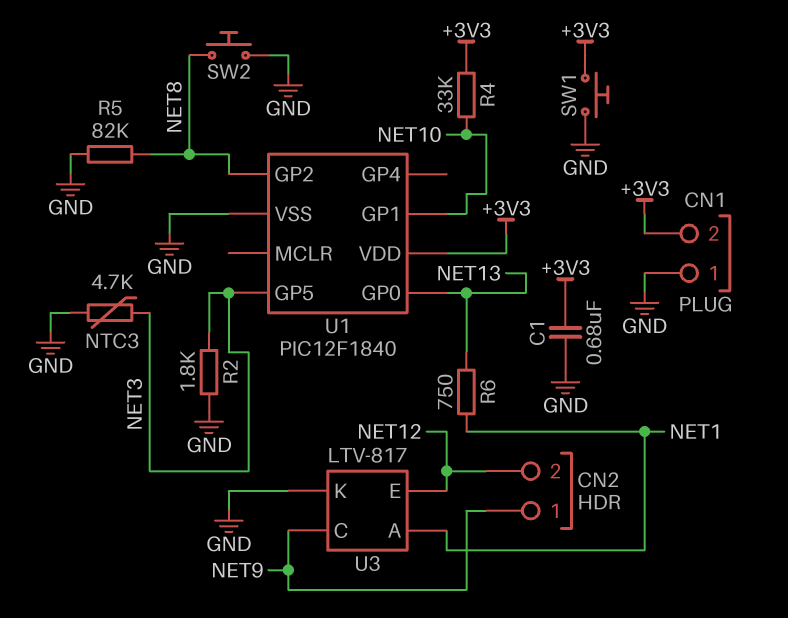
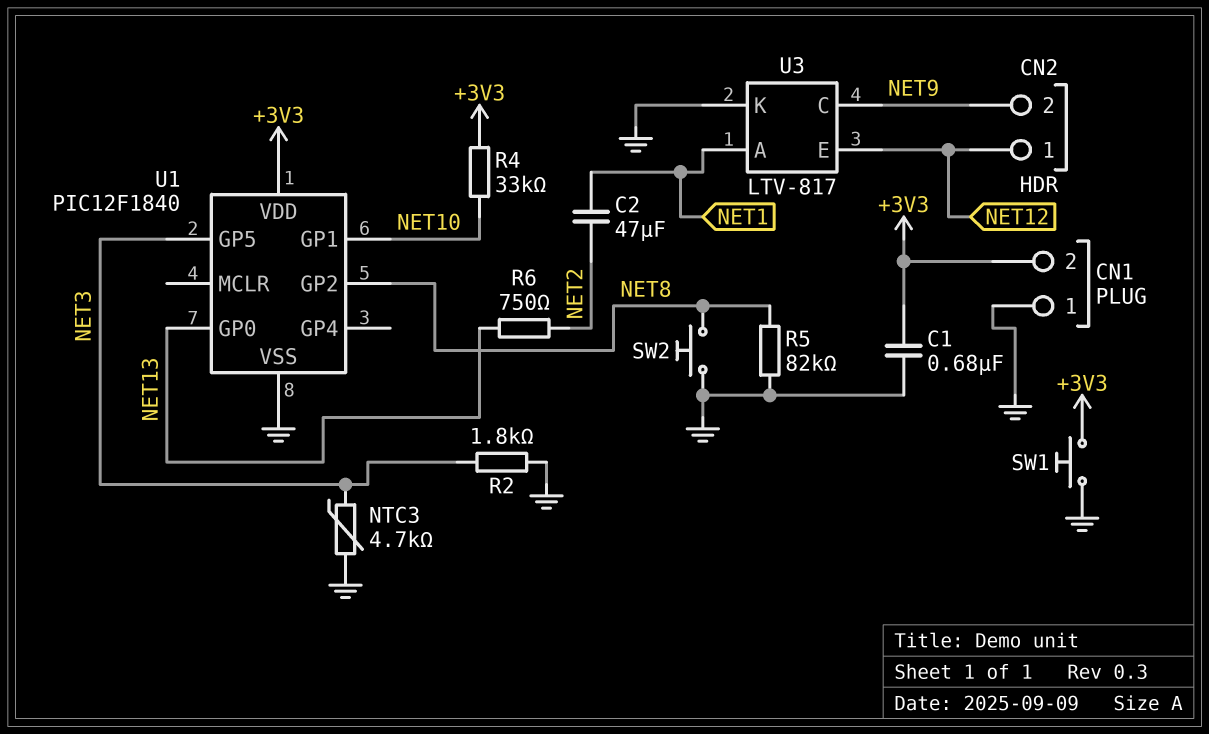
C2: none -> 47uF (NET1, NET2)
CN2 pin 1: NET9 -> NET12
CN2 pin 2: NET12 -> NET9
R6: 750 (NET1, NET13) -> 750 (NET2, NET13)

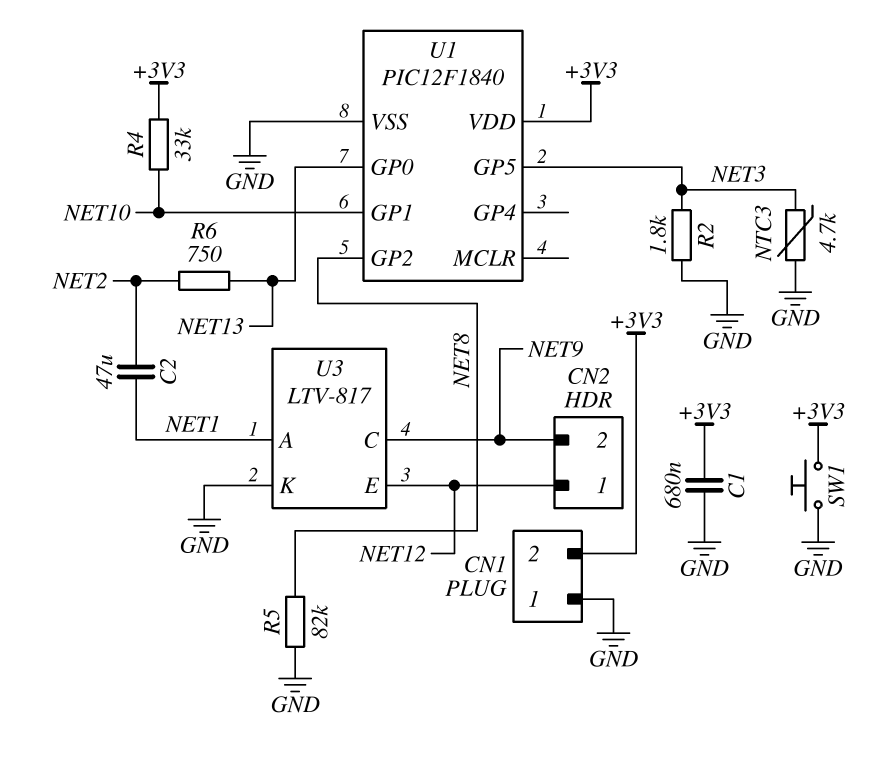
SW2: button (GND, NET8) -> none

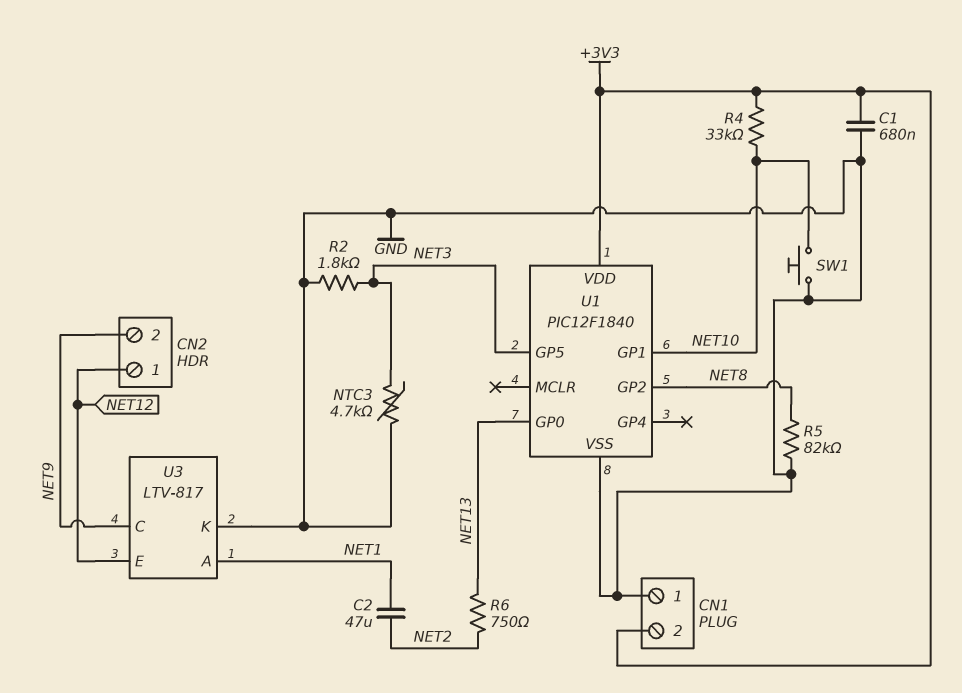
SW1: button (+3V3, GND) -> button (GND, NET10)

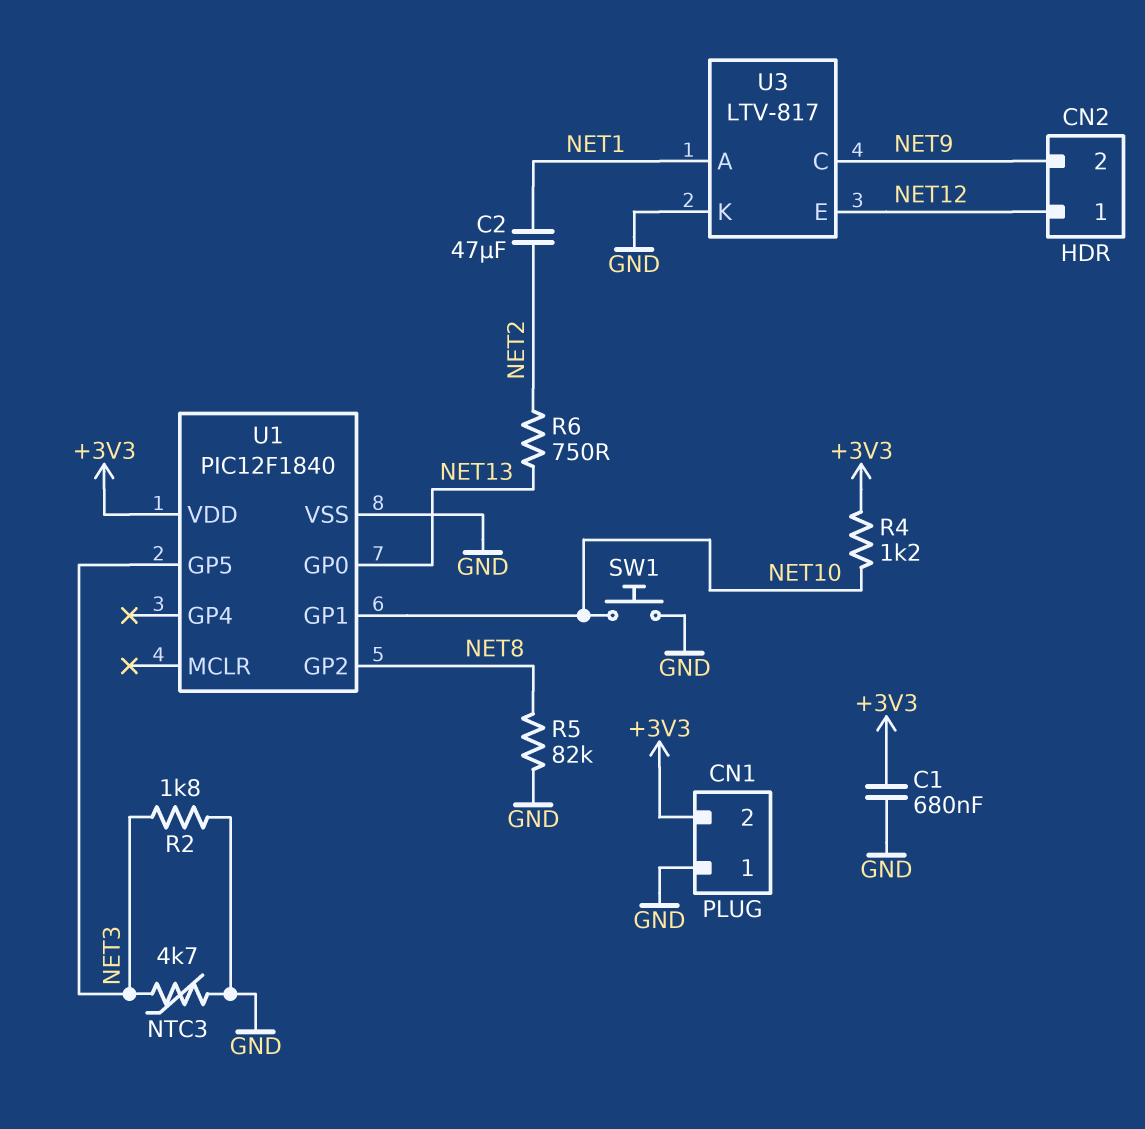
R4: 33k (+3V3, NET10) -> 1.2k (+3V3, NET10)

